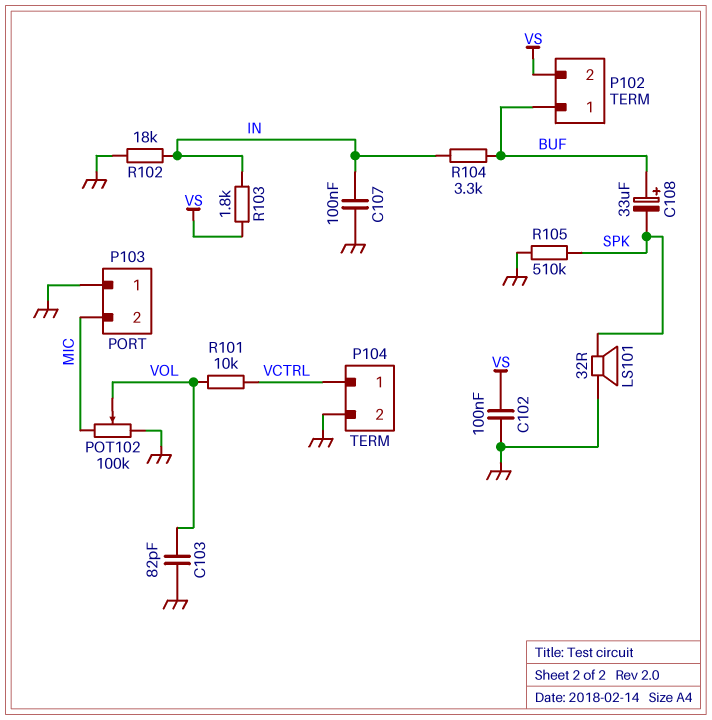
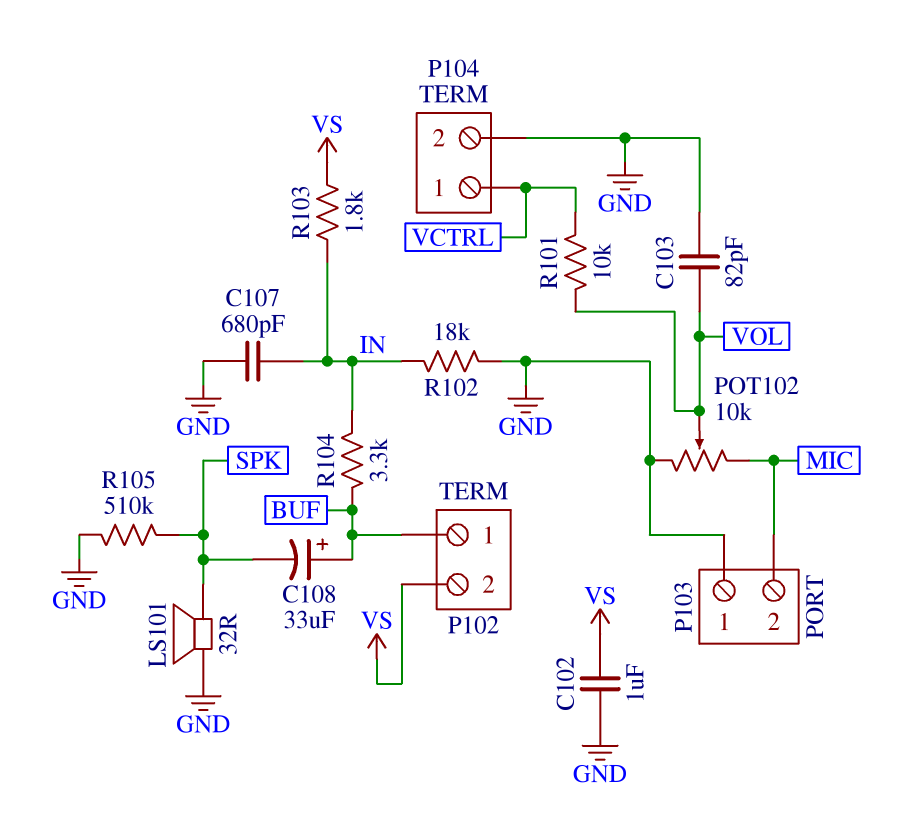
C102: 100nF (GND, VS) -> 1uF (GND, VS)
C107: 100nF (GND, IN) -> 680pF (GND, IN)
POT102: 100k (GND, MIC, wiper VOL) -> 10k (GND, MIC, wiper VOL)

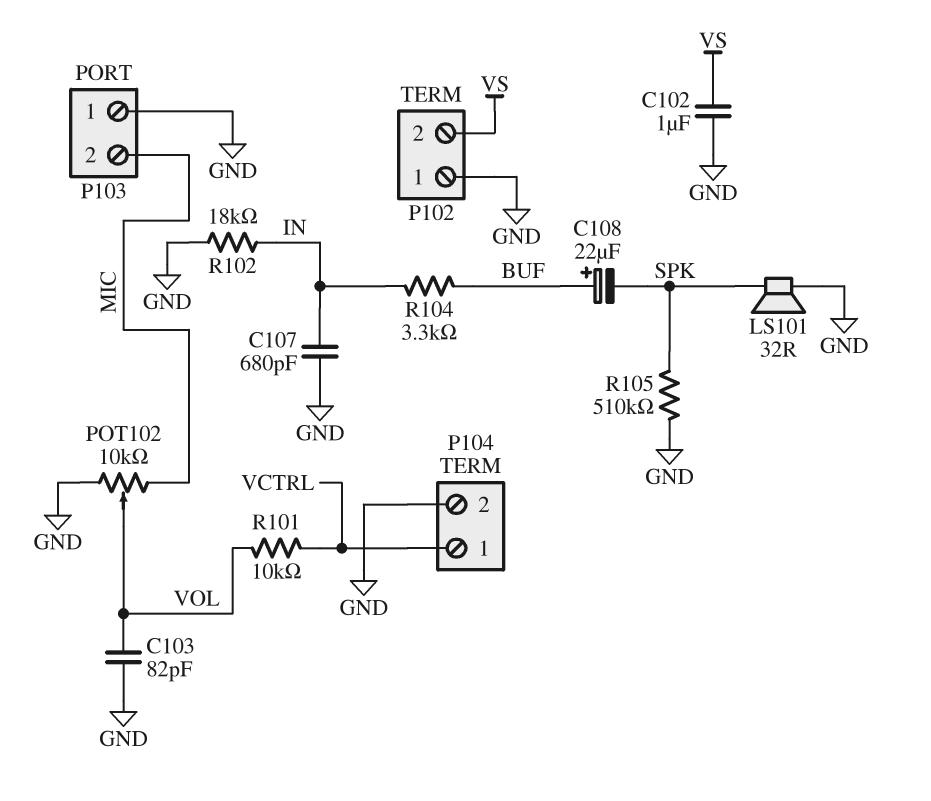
C108: 33uF (plus BUF, minus SPK) -> 22uF (plus BUF, minus SPK)
P102 pin 1: BUF -> GND
R103: 1.8k (IN, VS) -> none

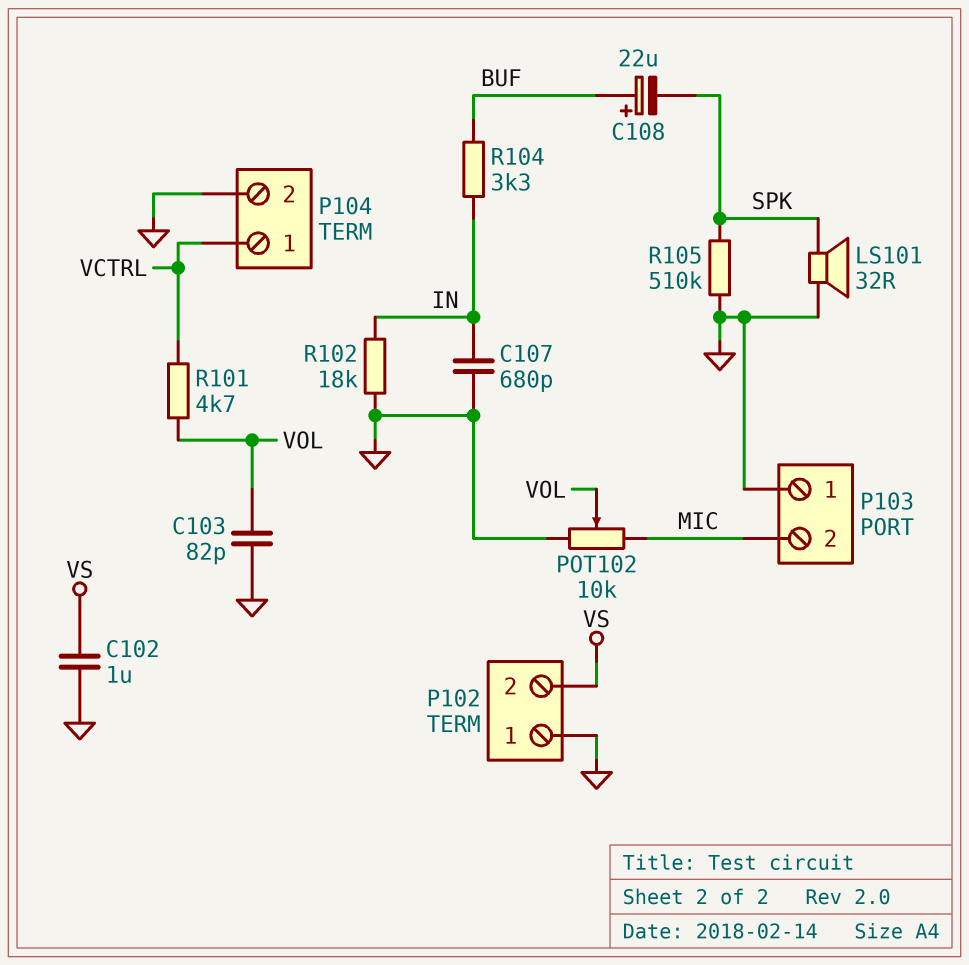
R101: 10k (VCTRL, VOL) -> 4.7k (VCTRL, VOL)

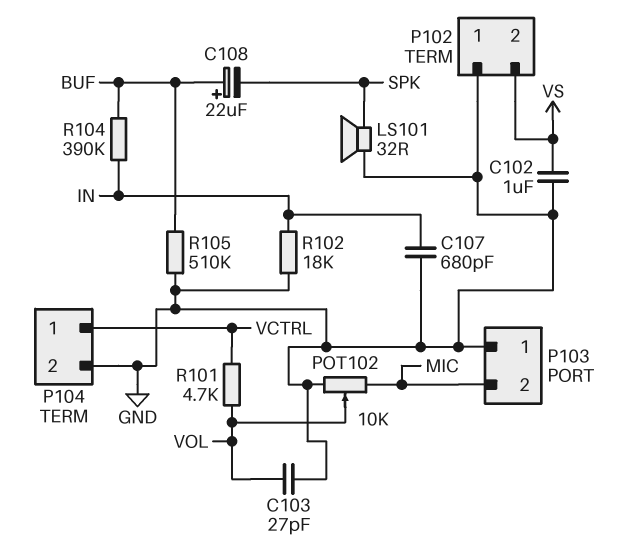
C103: 82pF (GND, VOL) -> 27pF (GND, VOL)
R104: 3.3k (BUF, IN) -> 390k (BUF, IN)
R105: 510k (GND, SPK) -> 510k (BUF, GND)

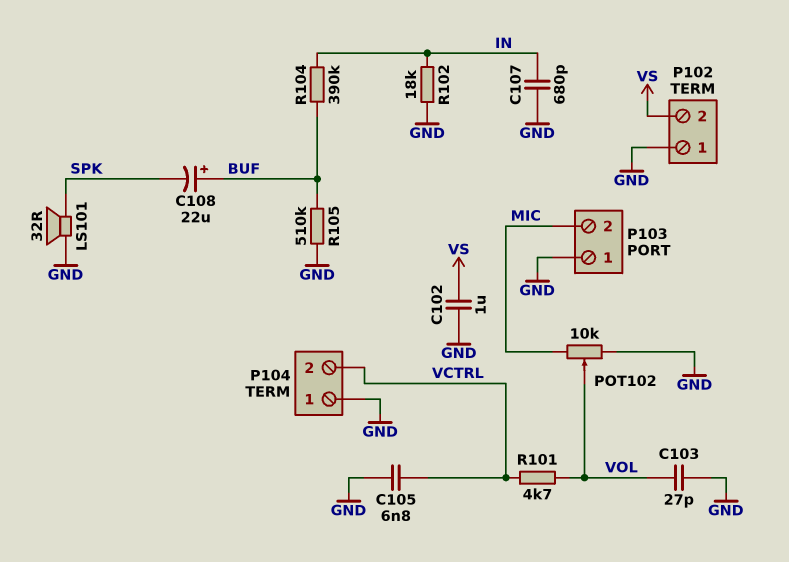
C105: none -> 6.8nF (GND, VCTRL)
P104 pin 1: VCTRL -> GND
P104 pin 2: GND -> VCTRL

